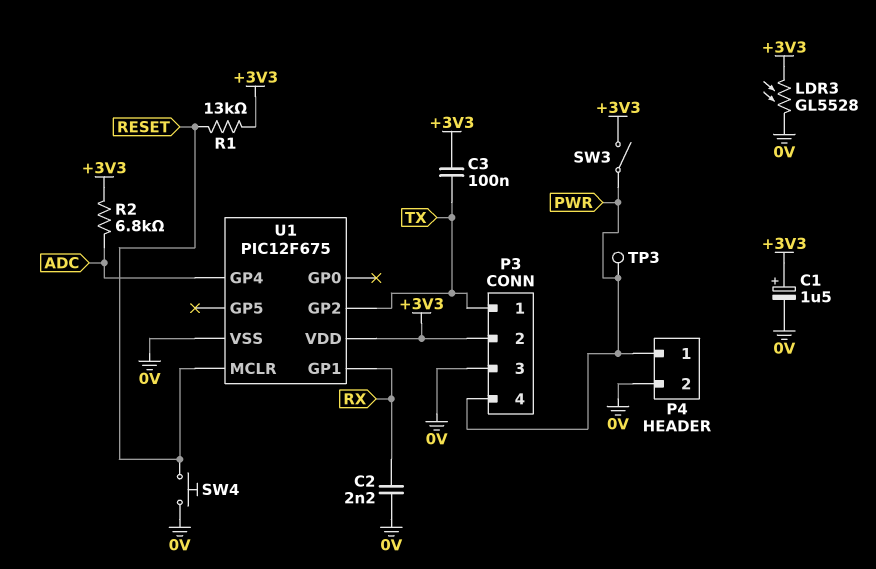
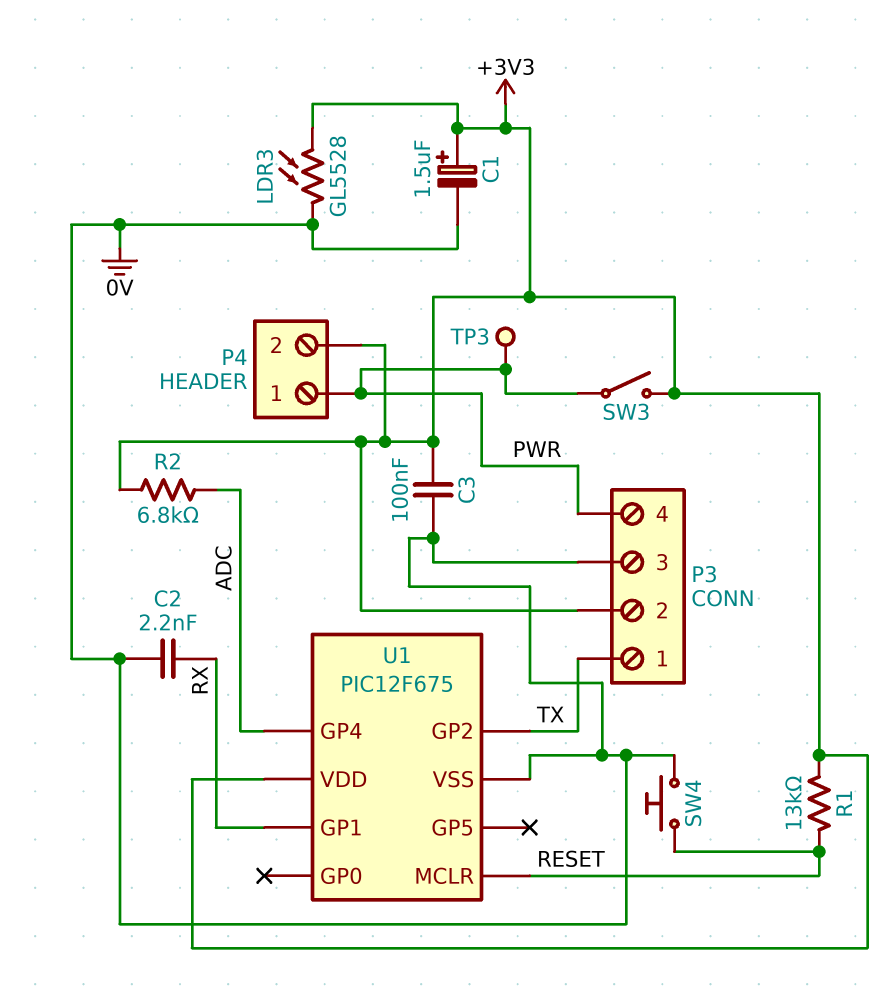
C3: 100nF (+3V3, TX) -> 100nF (+3V3, 0V)
P4 pin 2: 0V -> +3V3

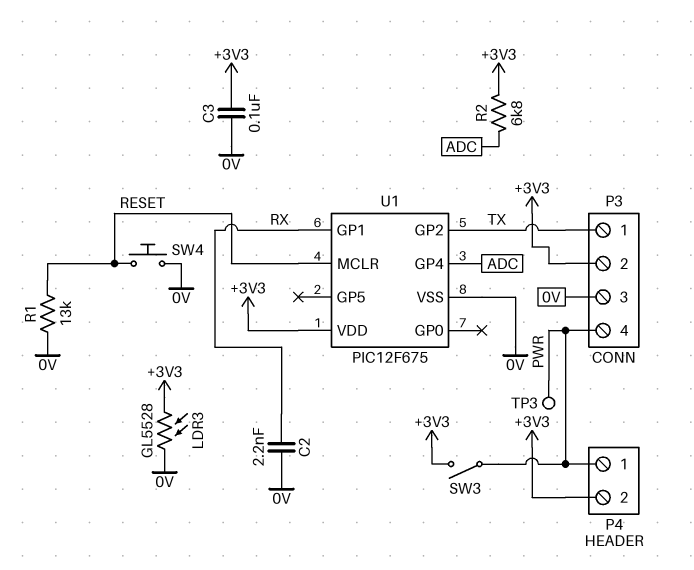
C1: 1.5uF (plus +3V3, minus 0V) -> none
R1: 13k (+3V3, RESET) -> 13k (0V, RESET)

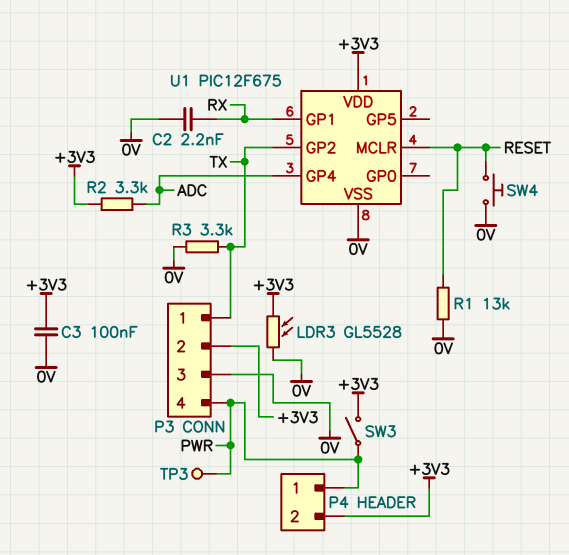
R2: 6.8k (+3V3, ADC) -> 3.3k (+3V3, ADC)
R3: none -> 3.3k (0V, TX)

